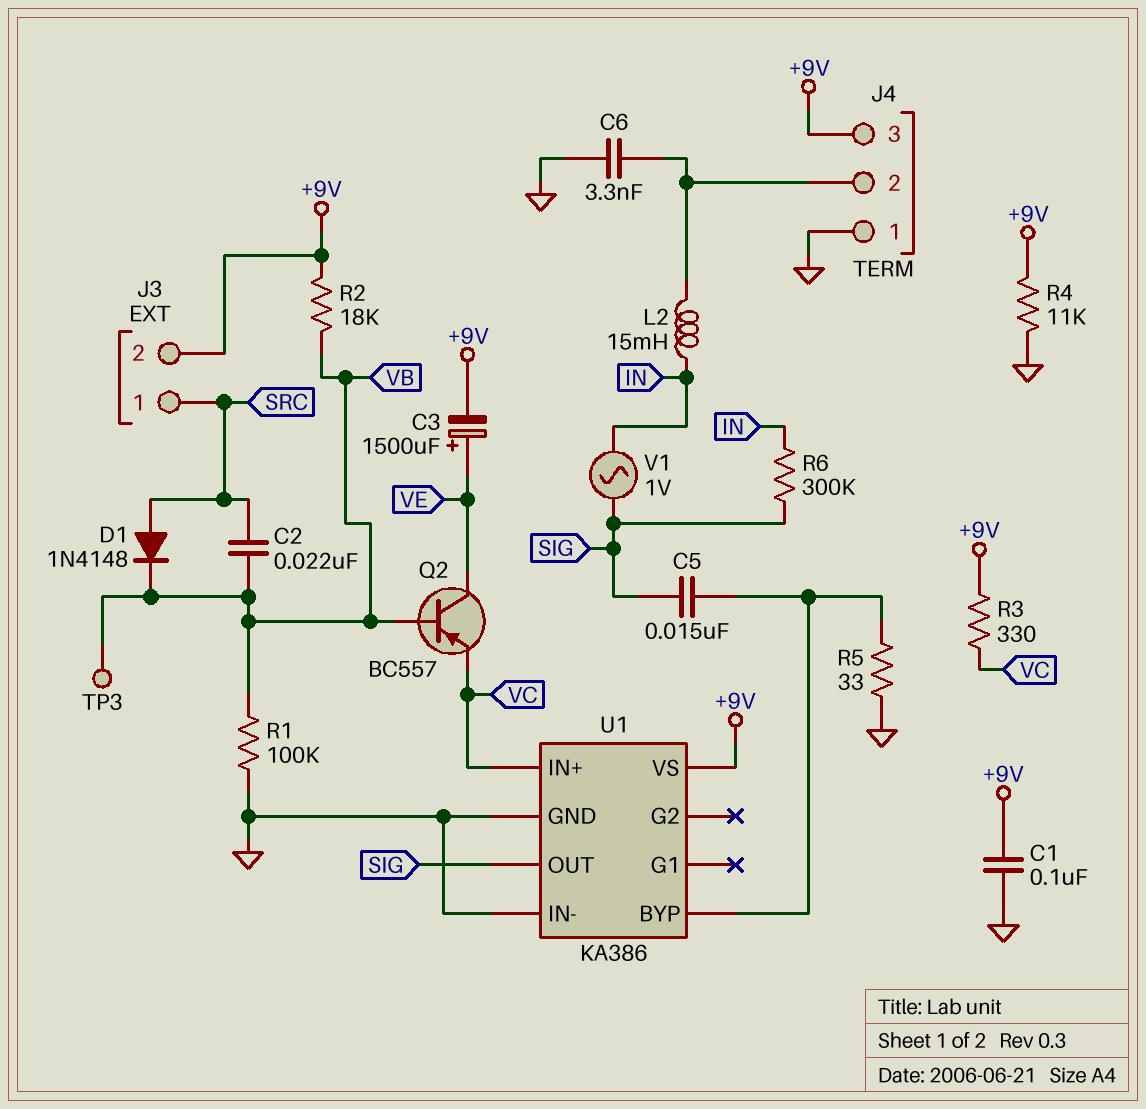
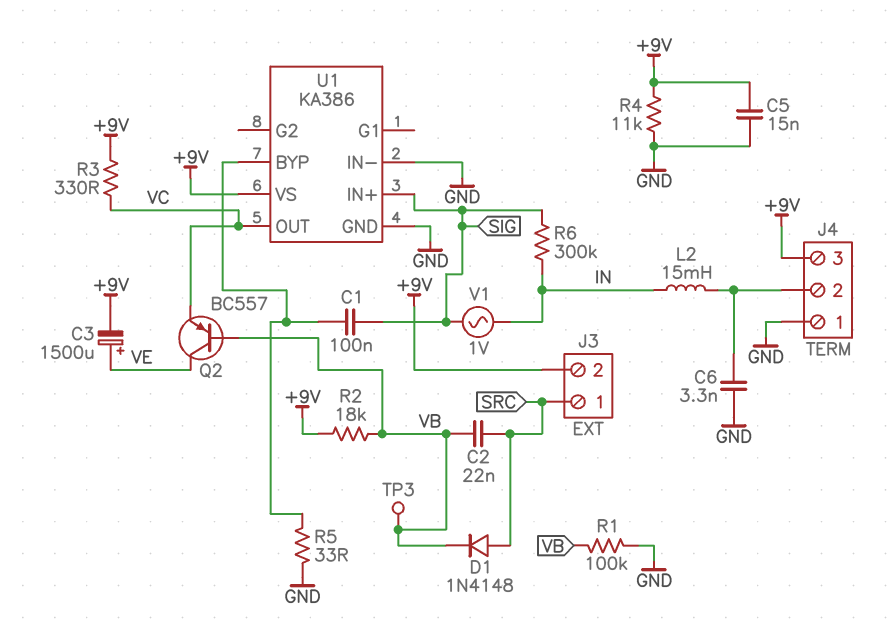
C1: 100nF (+9V, GND) -> 100nF (SIG, U1/BYP)
C5: 15nF (SIG, U1/BYP) -> 15nF (+9V, GND)
U1 pin IN+: VC -> SIG
U1 pin OUT: SIG -> VC

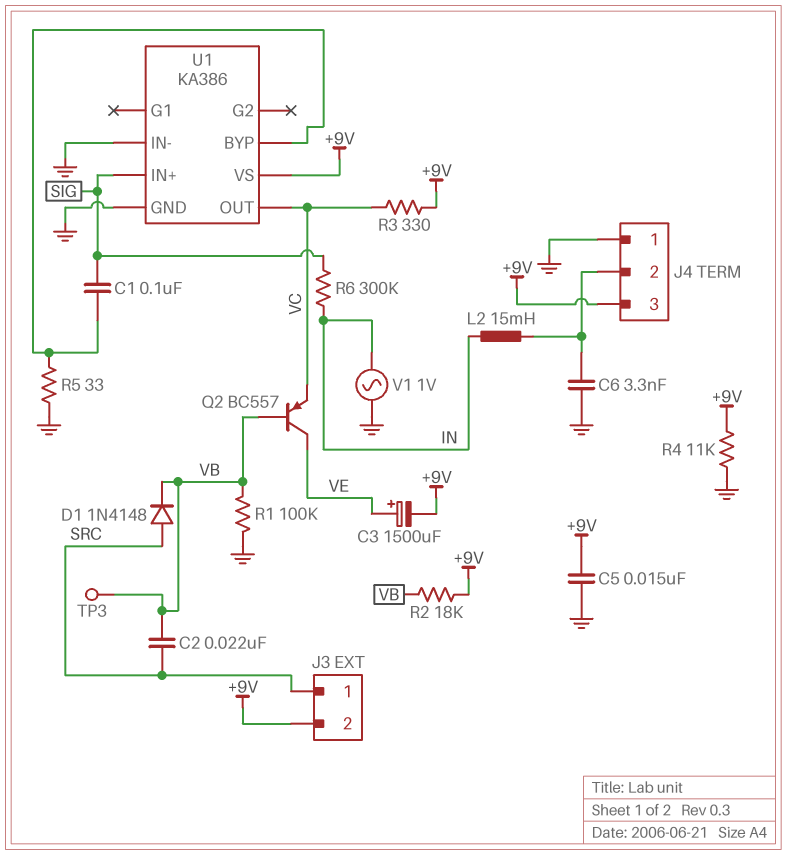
V1: AC 1V (IN, SIG) -> AC 1V (GND, IN)

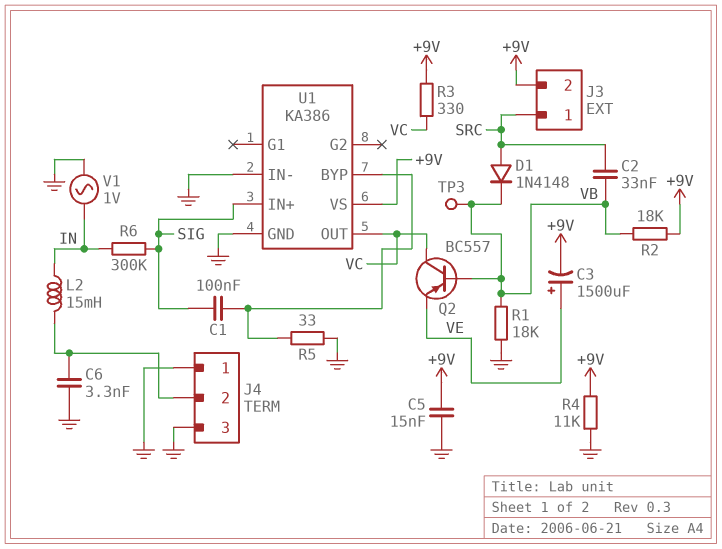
C2: 22nF (SRC, VB) -> 33nF (SRC, VB)
J4 pin 3: +9V -> GND
Q2: PNP BC557 (B VB, C VE, E VC) -> PNP BC557 (B VB, C VC, E VE)
R1: 100k (GND, VB) -> 18k (GND, VB)

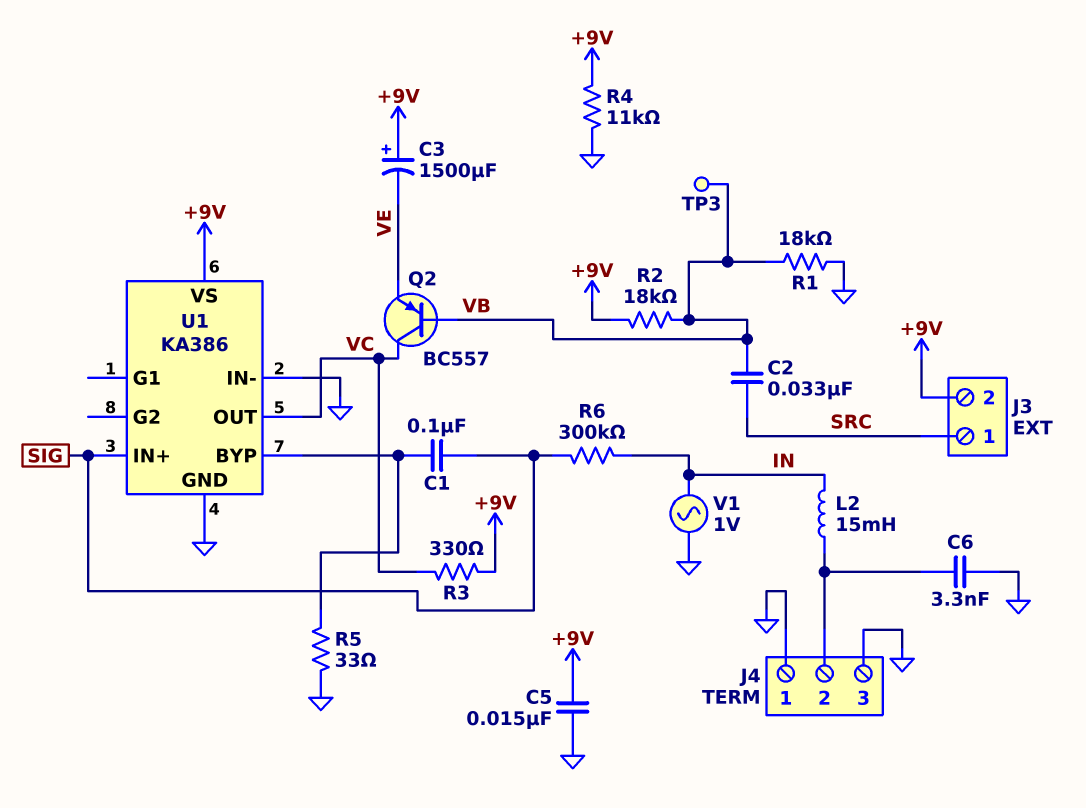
C3: 1500uF (plus VE, minus +9V) -> 1500uF (plus +9V, minus VE)
D1: diode 1N4148 (A SRC, K VB) -> none

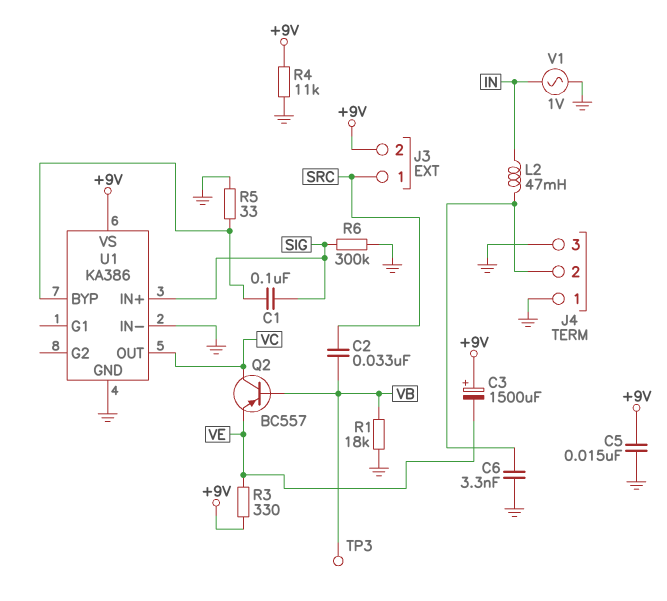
L2: 15mH (IN, J4/2) -> 47mH (IN, J4/2)
R2: 18k (+9V, VB) -> none
R3: 330 (+9V, VC) -> 330 (+9V, VE)
R6: 300k (IN, SIG) -> 300k (GND, SIG)

